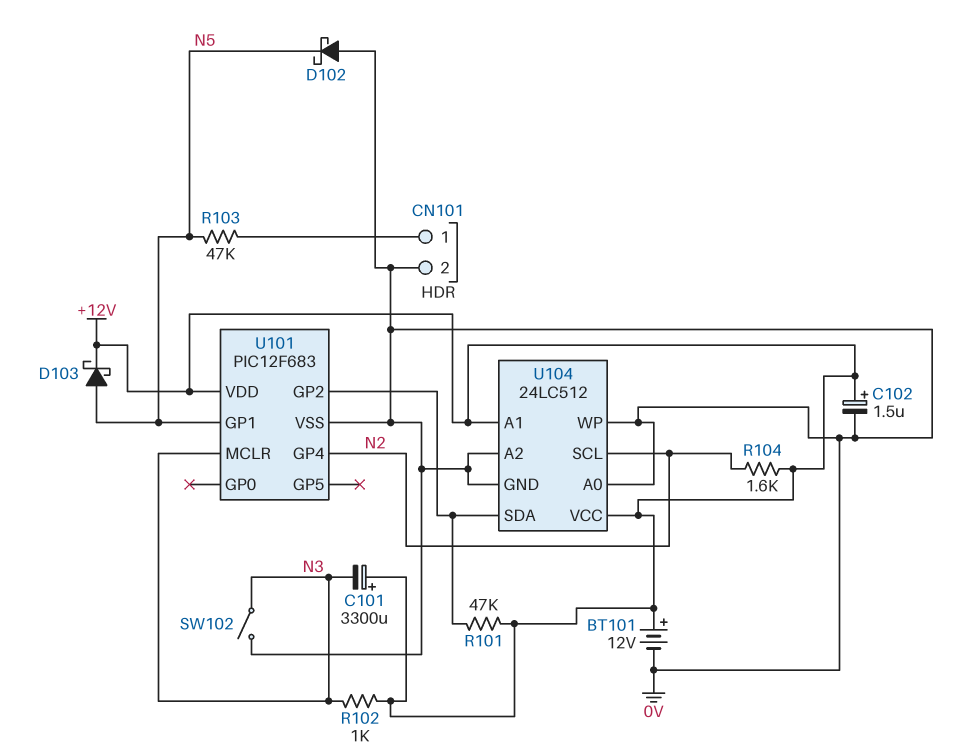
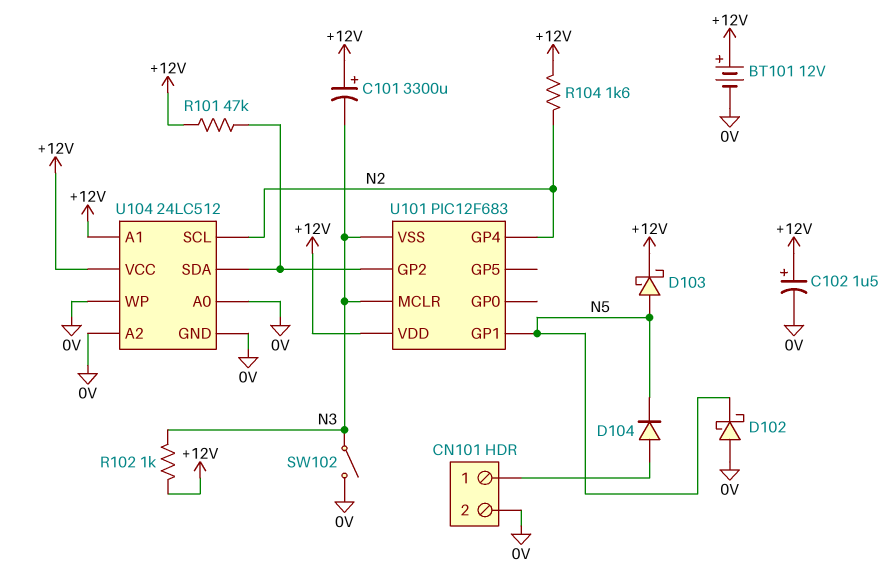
D104: none -> diode (A CN101/1, K N5)
R103: 47k (CN101/1, N5) -> none
U101 pin VSS: 0V -> N3

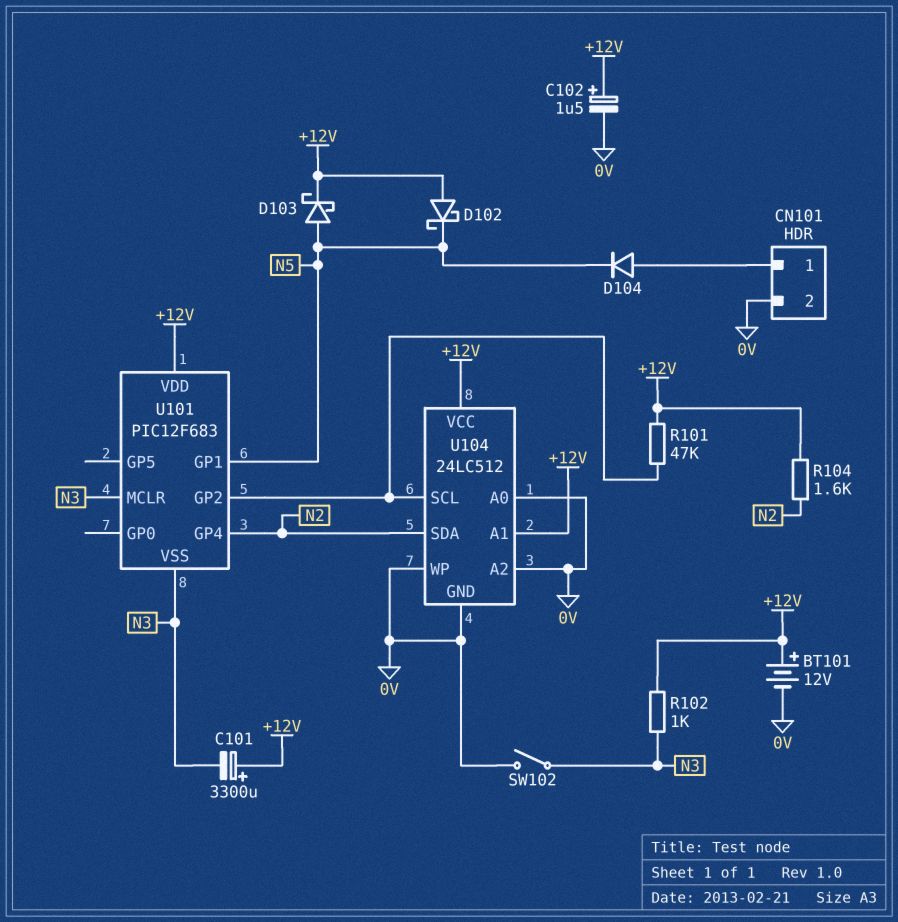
D102: schottky (A 0V, K N5) -> schottky (A +12V, K N5)
U104 pin SCL: N2 -> U101/GP2
U104 pin SDA: U101/GP2 -> N2

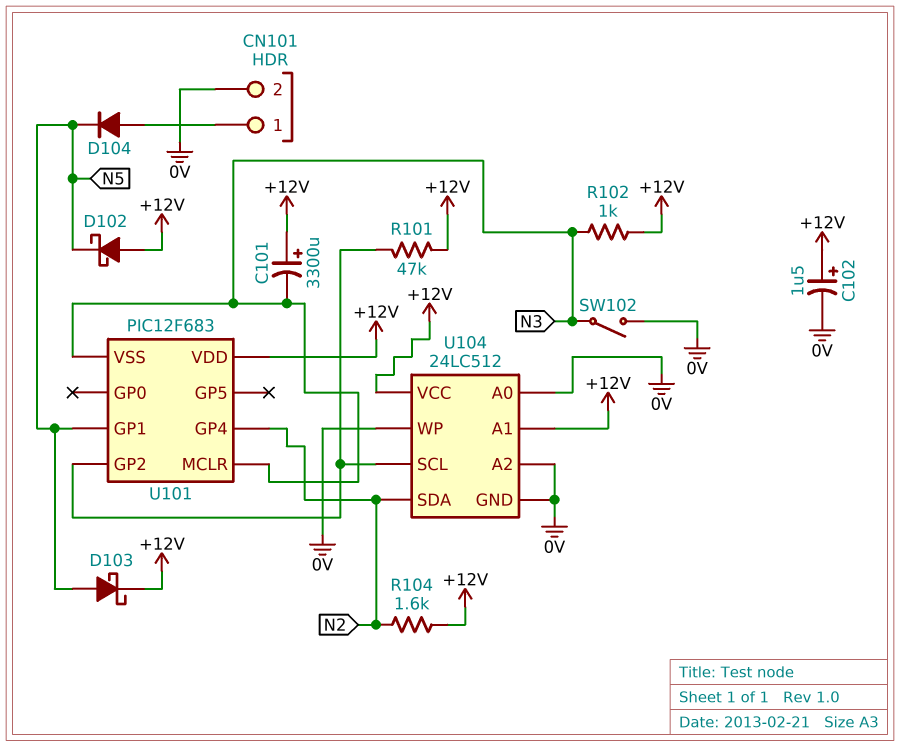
BT101: 12V (plus +12V, minus 0V) -> none

